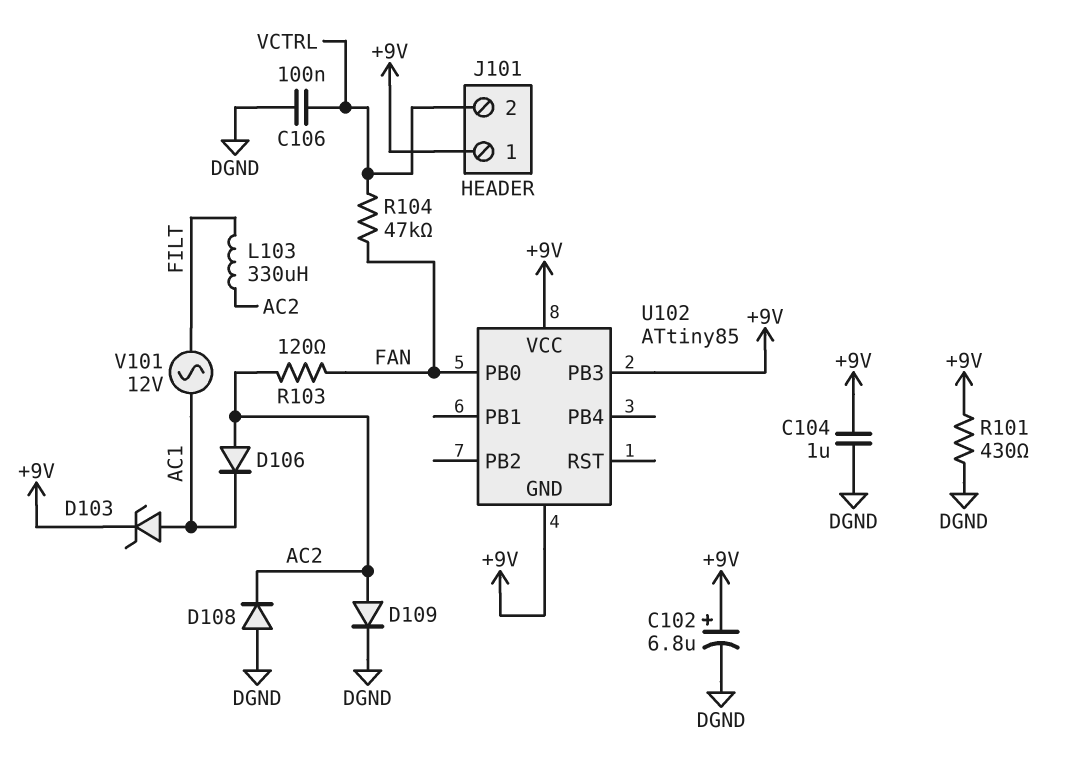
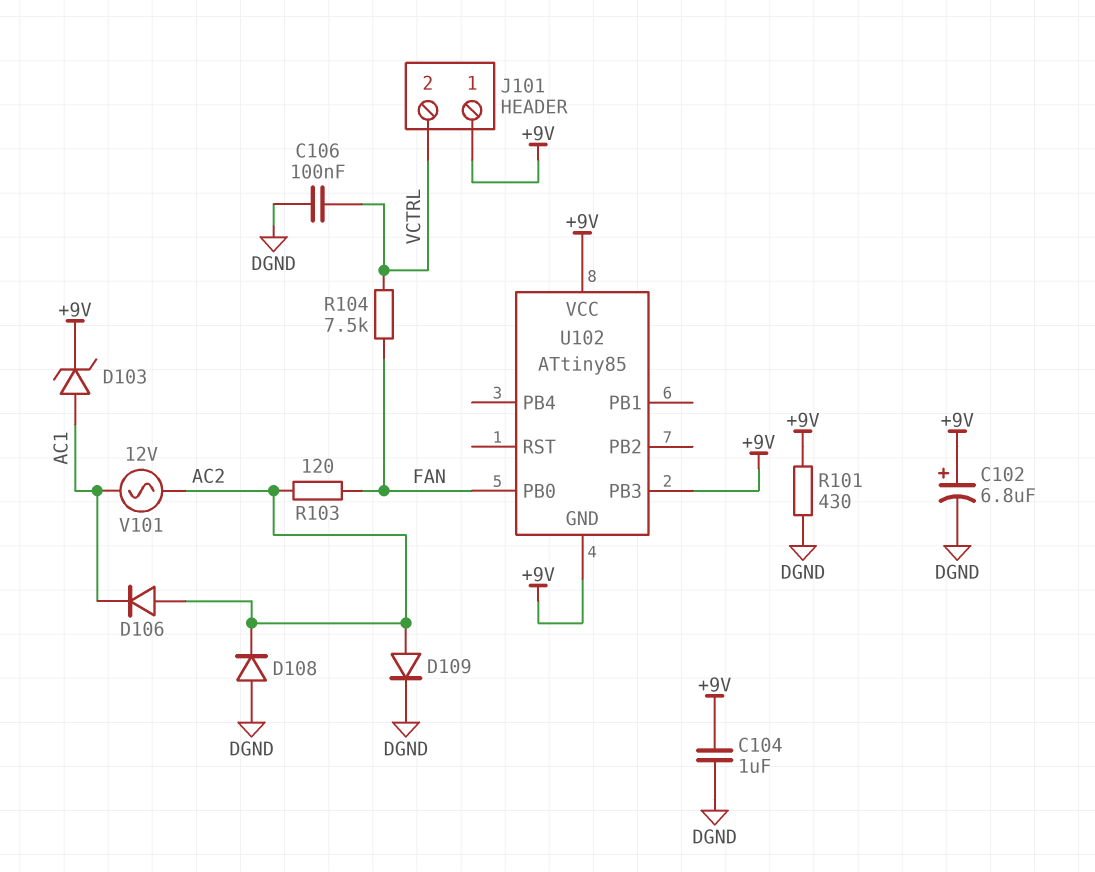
L103: 330uH (AC2, FILT) -> none
R104: 47k (FAN, VCTRL) -> 7.5k (FAN, VCTRL)
V101: AC 12V (AC1, FILT) -> AC 12V (AC1, AC2)

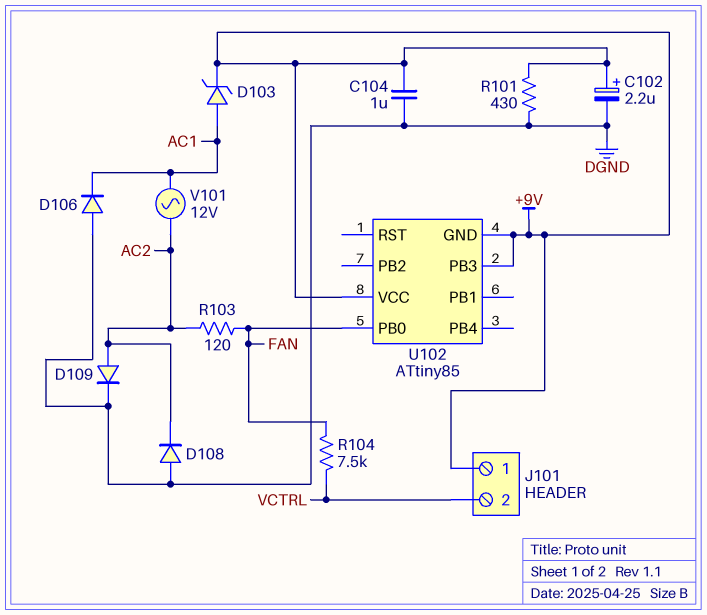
C102: 6.8uF (plus +9V, minus DGND) -> 2.2uF (plus +9V, minus DGND)
C106: 100nF (DGND, VCTRL) -> none
D106: diode (A AC2, K AC1) -> diode (A DGND, K AC1)

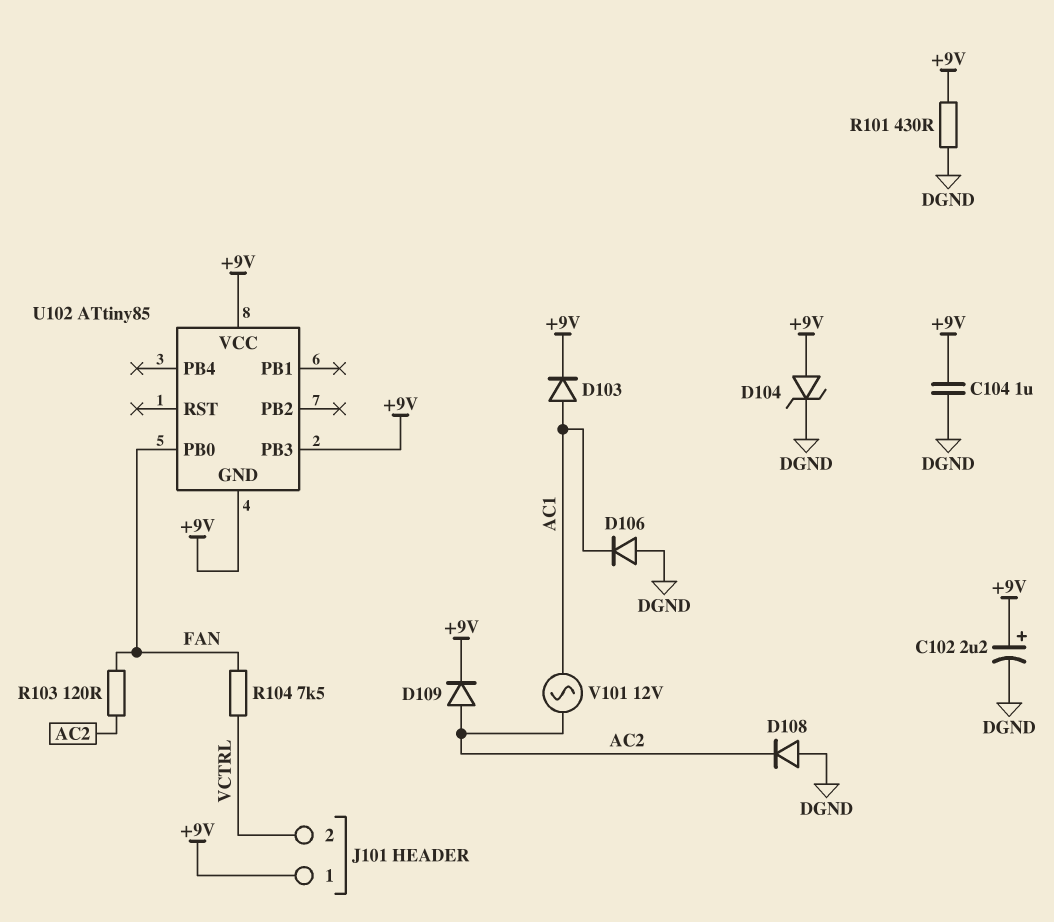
D103: zener (A AC1, K +9V) -> diode (A AC1, K +9V)
D104: none -> zener (A +9V, K DGND)
D109: diode (A AC2, K DGND) -> diode (A AC2, K +9V)

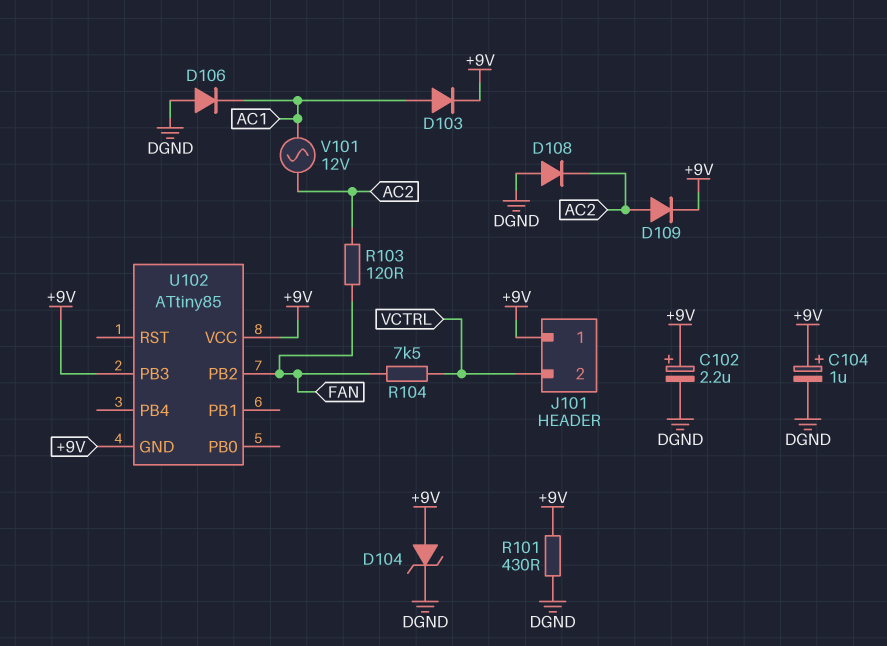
C104: 1uF (+9V, DGND) -> 1uF (plus +9V, minus DGND)
U102 pin PB0: FAN -> none
U102 pin PB2: none -> FAN

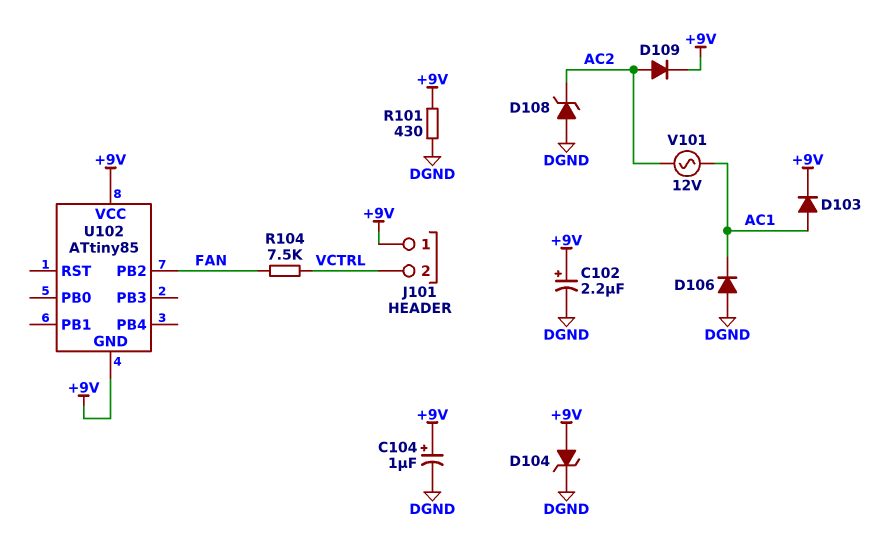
D108: diode (A DGND, K AC2) -> zener (A DGND, K AC2)
R103: 120 (AC2, FAN) -> none
U102 pin PB3: +9V -> none

